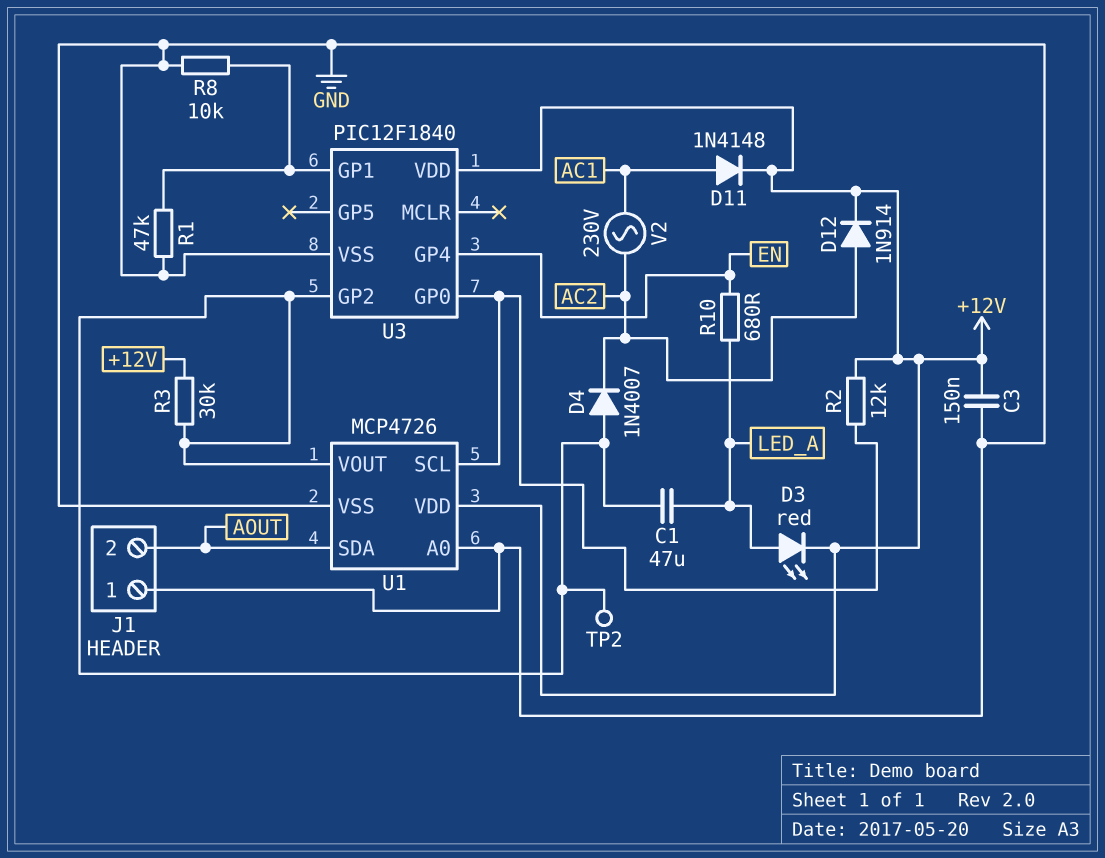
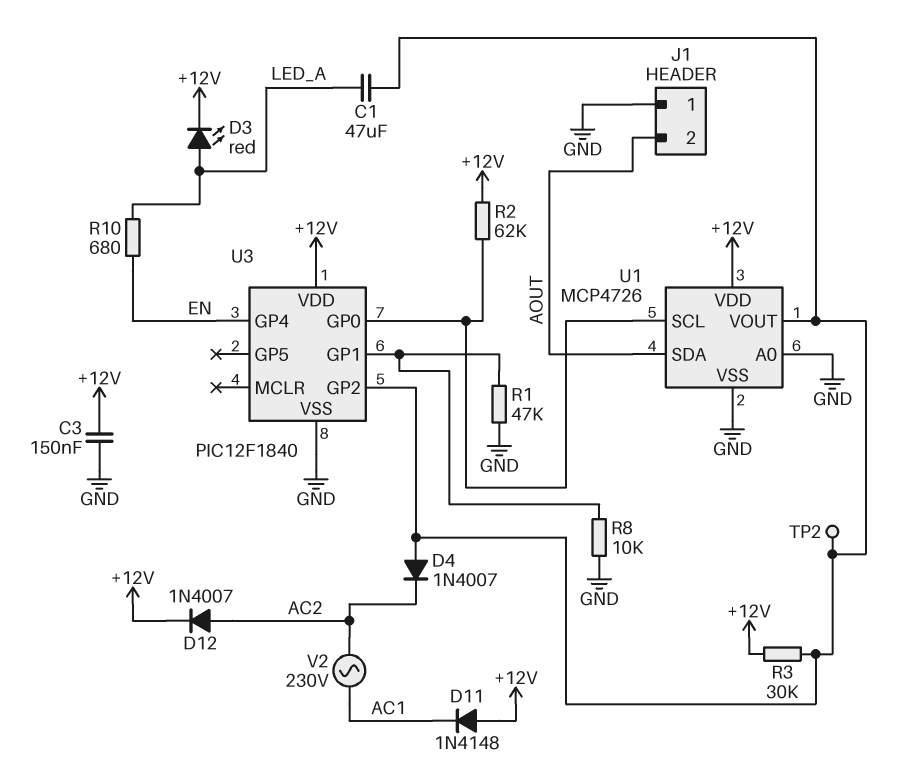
D11: diode 1N4148 (A AC1, K +12V) -> diode 1N4148 (A +12V, K AC1)
D12: diode 1N914 (A AC2, K +12V) -> diode 1N4007 (A AC2, K +12V)
R2: 12k (+12V, U1/SCL) -> 62k (+12V, U1/SCL)

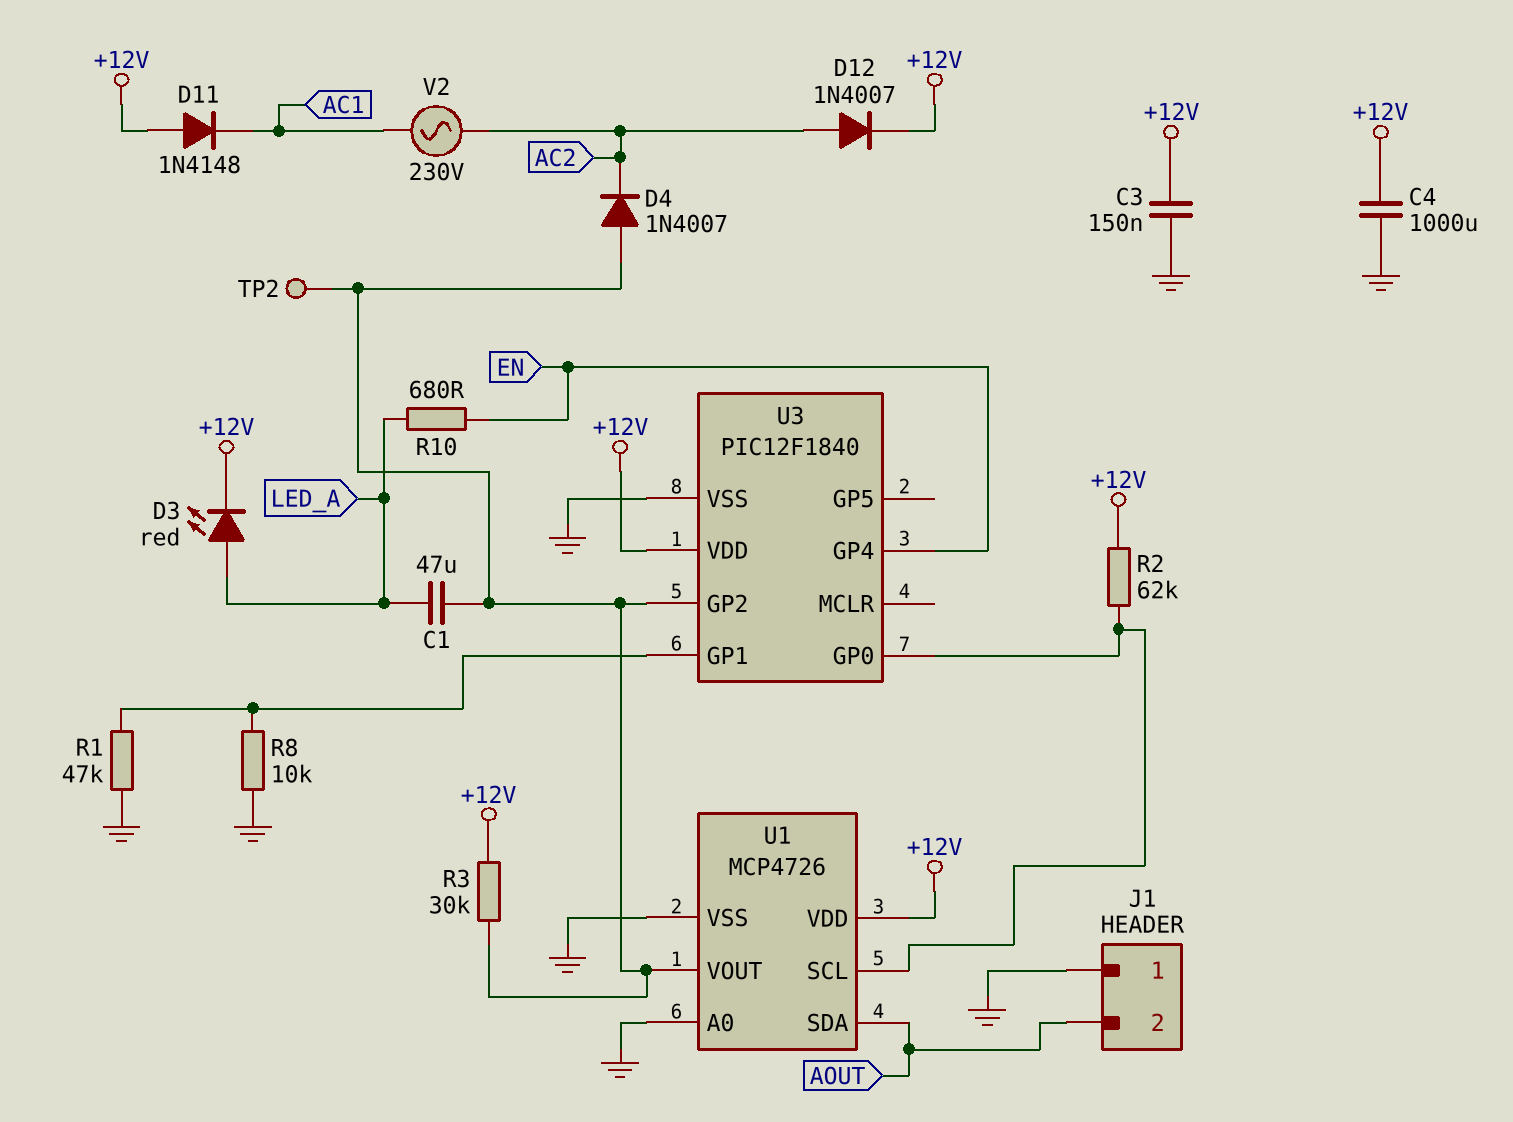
C4: none -> 1000uF (+12V, GND)

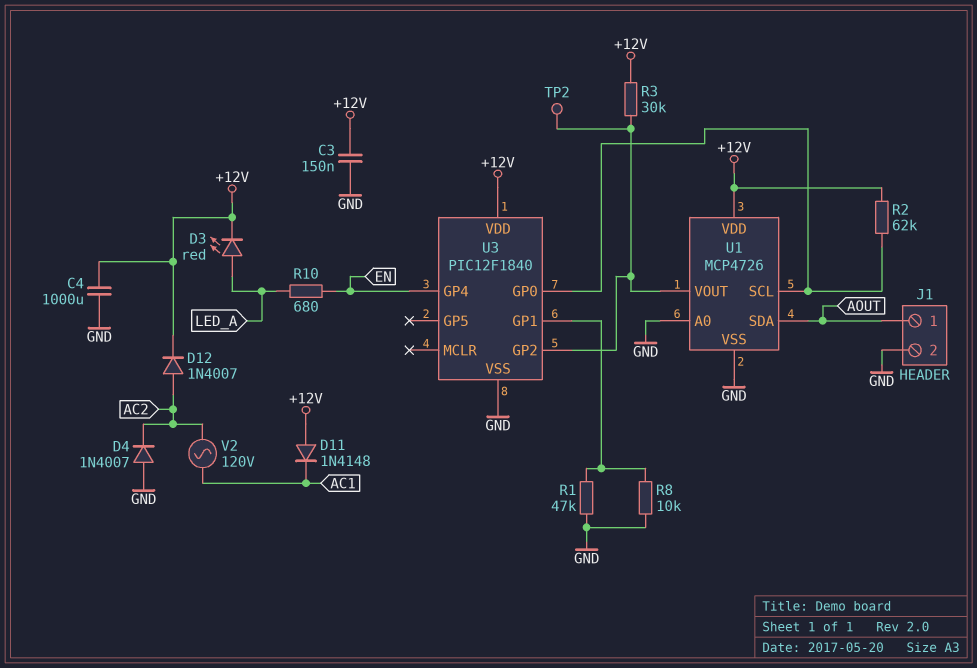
C1: 47uF (LED_A, U1/VOUT) -> none
D4: diode 1N4007 (A U1/VOUT, K AC2) -> diode 1N4007 (A GND, K AC2)
J1 pin 1: GND -> AOUT
J1 pin 2: AOUT -> GND
V2: AC 230V (AC1, AC2) -> AC 120V (AC1, AC2)

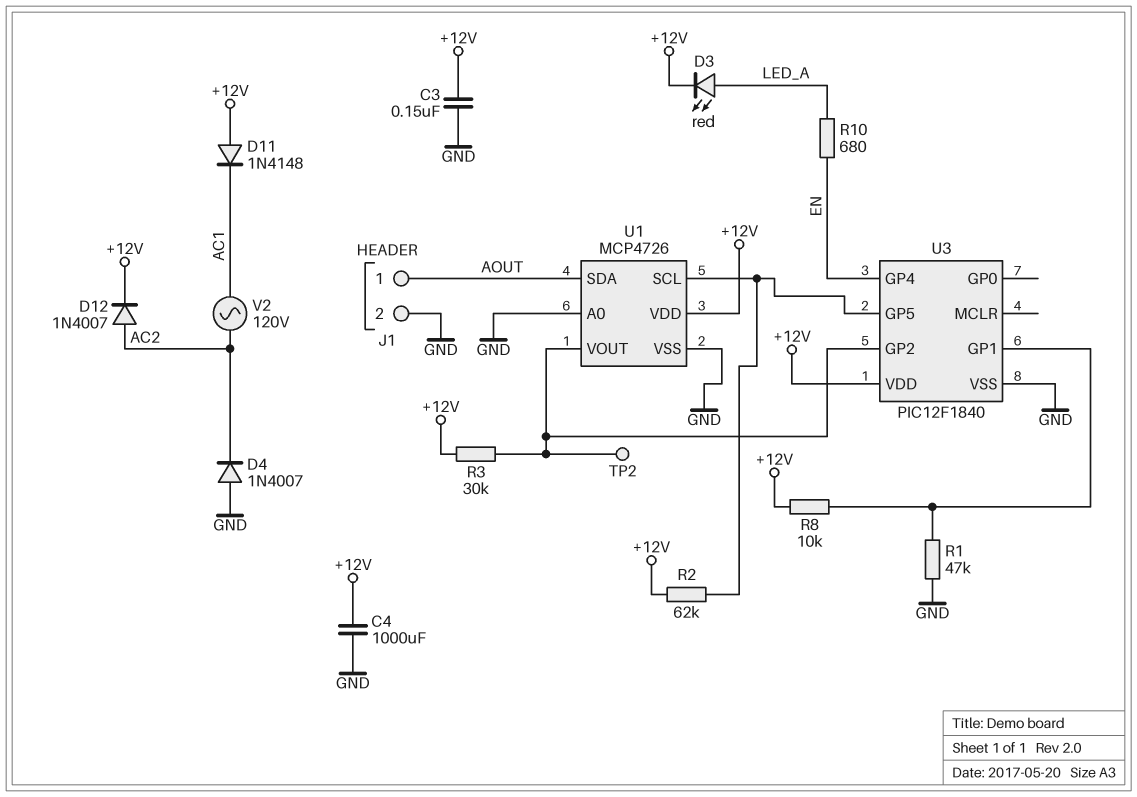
R8: 10k (GND, U3/GP1) -> 10k (+12V, U3/GP1)
U3 pin GP0: U1/SCL -> none
U3 pin GP5: none -> U1/SCL

